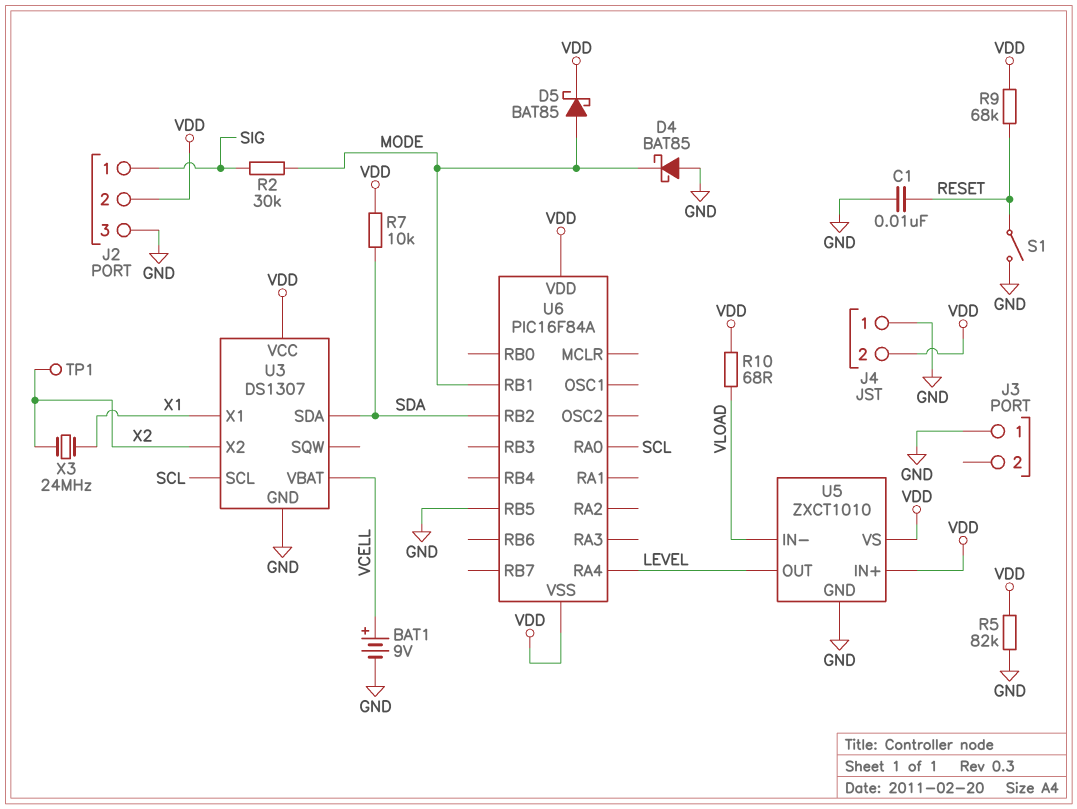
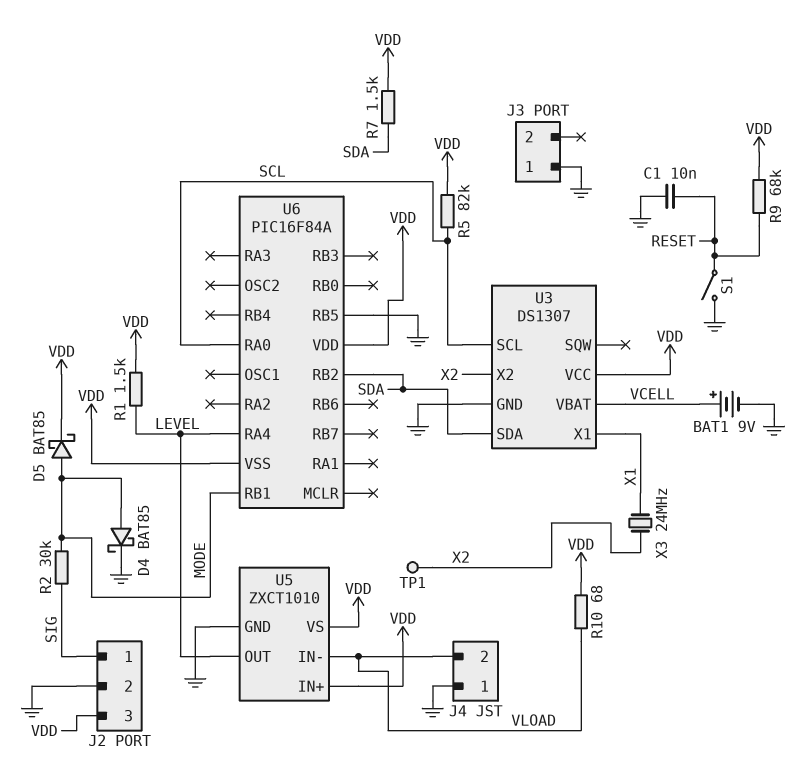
D4: schottky BAT85 (A GND, K MODE) -> schottky BAT85 (A MODE, K GND)
J2 pin 2: VDD -> GND
J2 pin 3: GND -> VDD
J4 pin 2: VDD -> VLOAD
R1: none -> 1.5k (LEVEL, VDD)
R5: 82k (GND, VDD) -> 82k (SCL, VDD)
R7: 10k (SDA, VDD) -> 1.5k (SDA, VDD)

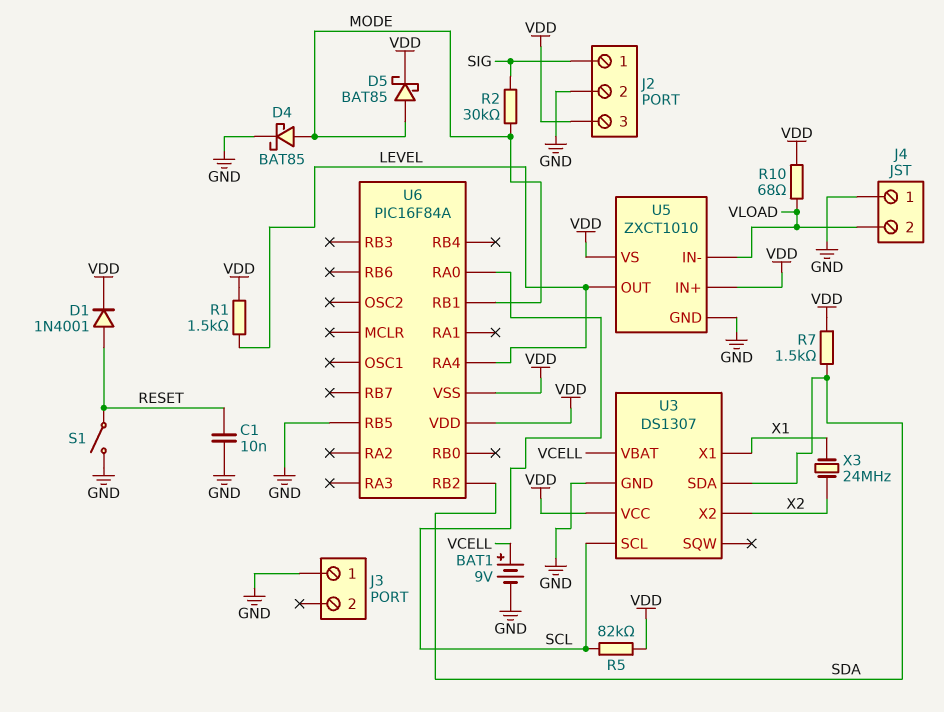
D1: none -> diode 1N4001 (A RESET, K VDD)
R9: 68k (RESET, VDD) -> none
TP1: test point (X2) -> none

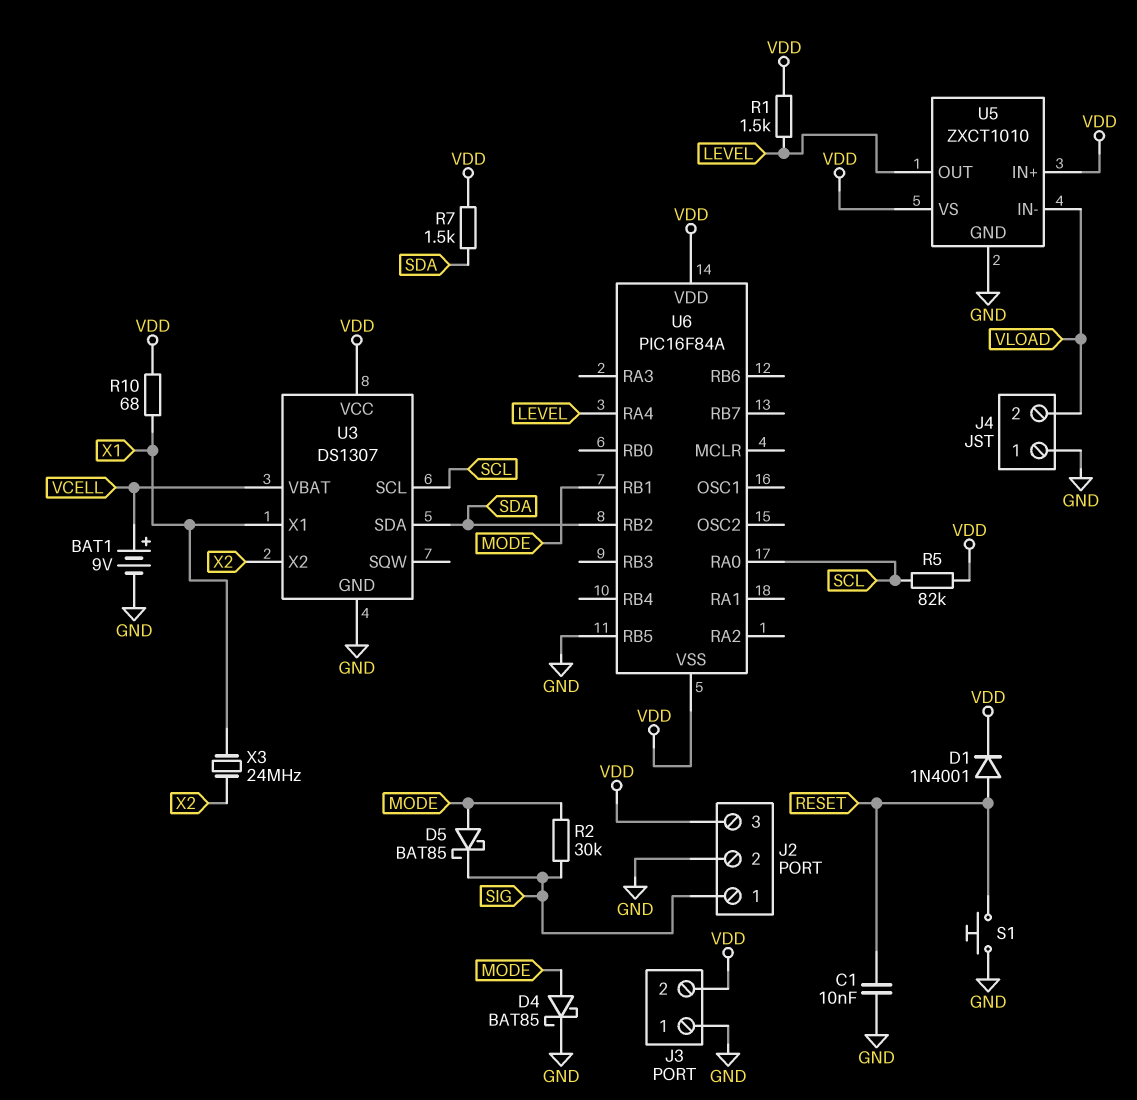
D5: schottky BAT85 (A MODE, K VDD) -> schottky BAT85 (A MODE, K SIG)
J3 pin 2: none -> VDD
R10: 68 (VDD, VLOAD) -> 68 (VDD, X1)
S1: switch (GND, RESET) -> button (GND, RESET)

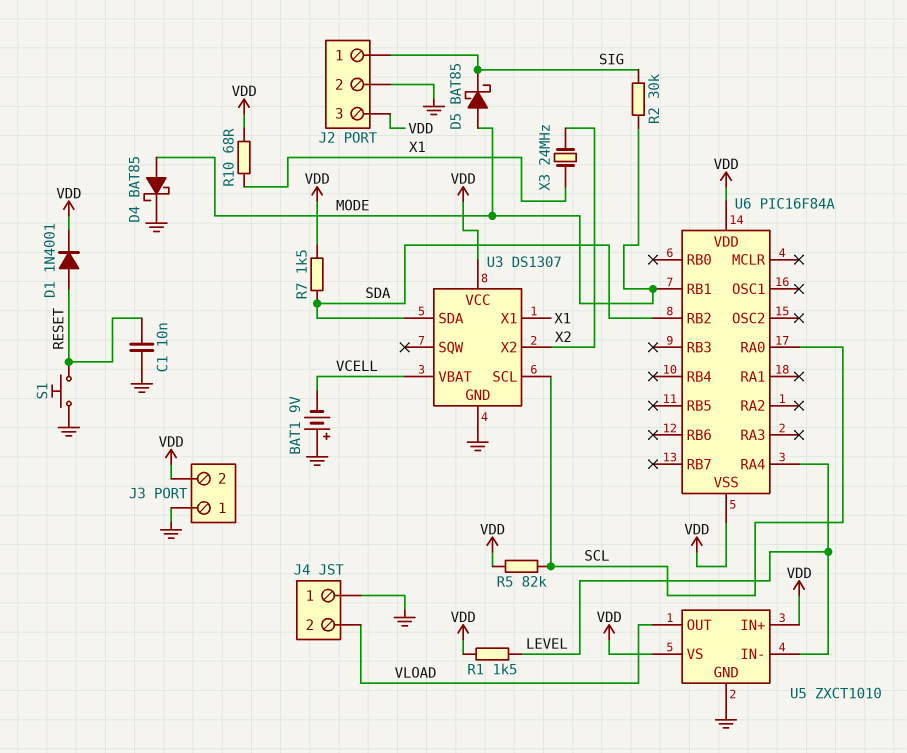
BAT1: 9V (plus VCELL, minus GND) -> 9V (plus GND, minus VCELL)
U5 pin IN-: VLOAD -> LEVEL
U5 pin OUT: LEVEL -> VLOAD
U6 pin RB5: GND -> none

